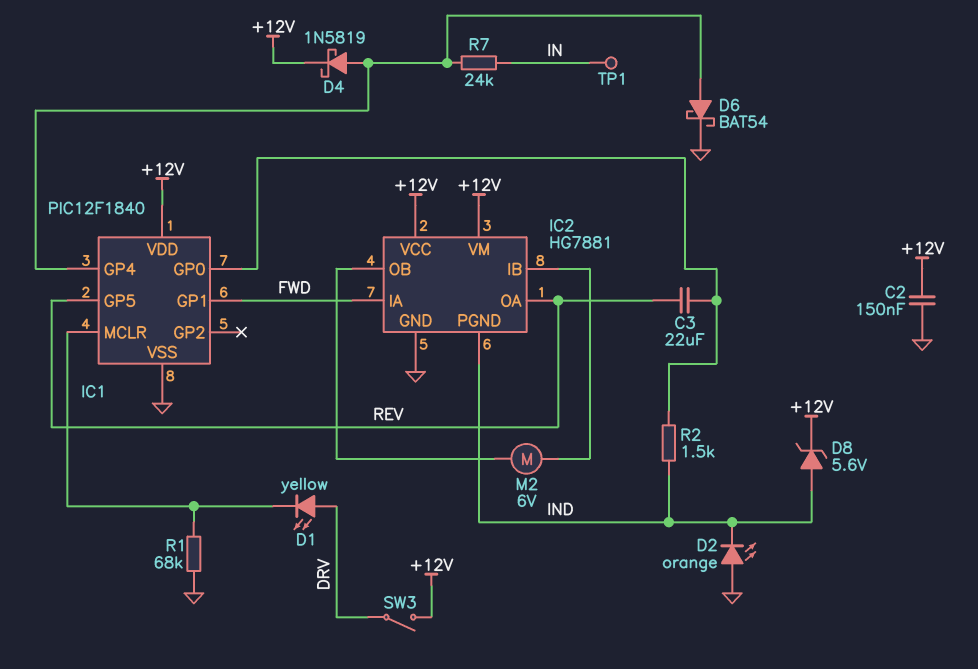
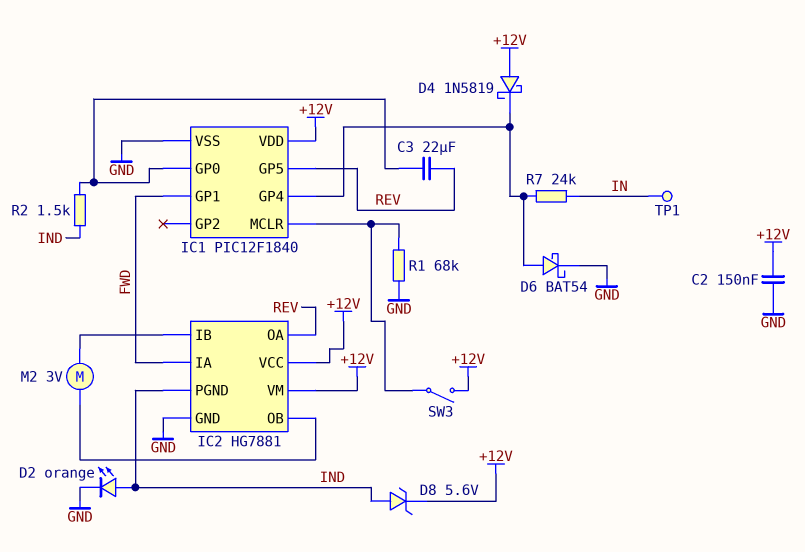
D1: LED yellow (A DRV, K IC1/MCLR) -> none
D2: LED orange (A GND, K IND) -> LED orange (A IND, K GND)
D4: schottky 1N5819 (A IC1/GP4, K +12V) -> schottky 1N5819 (A +12V, K IC1/GP4)
M2: motor 6V (IC2/IB, IC2/OB) -> motor 3V (IC2/IB, IC2/OB)
SW3: switch (+12V, DRV) -> switch (+12V, IC1/MCLR)

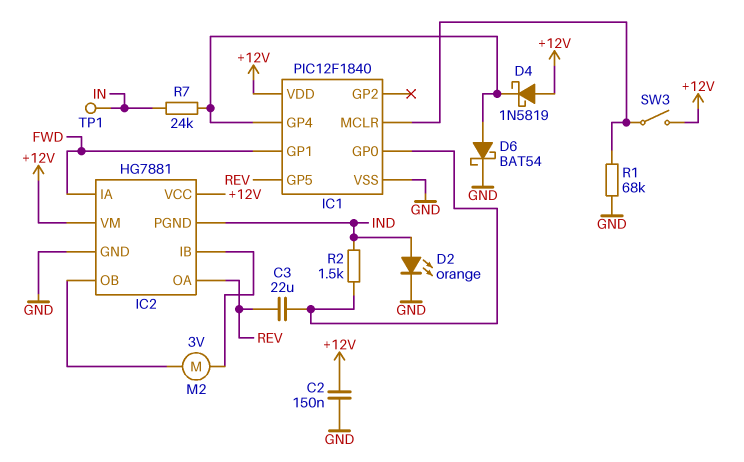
D8: zener 5.6V (A IND, K +12V) -> none

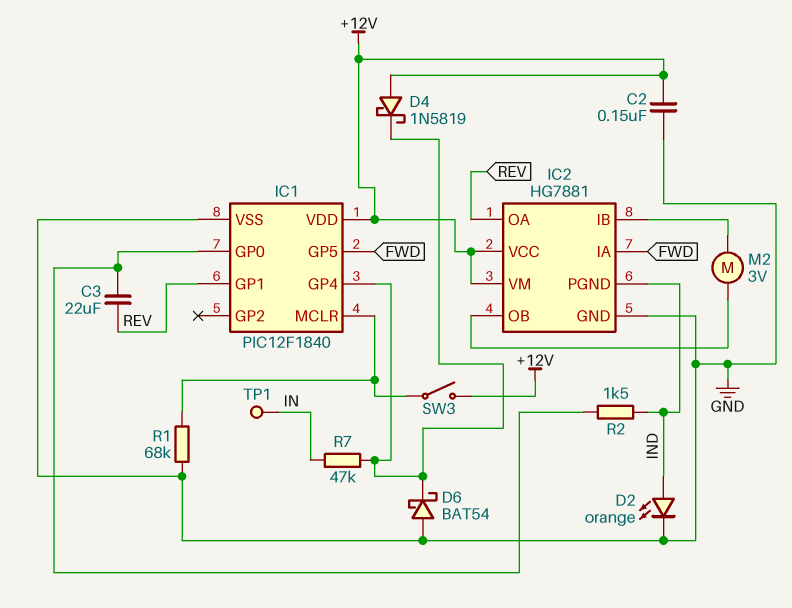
D6: schottky BAT54 (A IC1/GP4, K GND) -> schottky BAT54 (A GND, K IC1/GP4)
IC1 pin GP1: FWD -> REV
IC1 pin GP5: REV -> FWD
R7: 24k (IC1/GP4, IN) -> 47k (IC1/GP4, IN)

